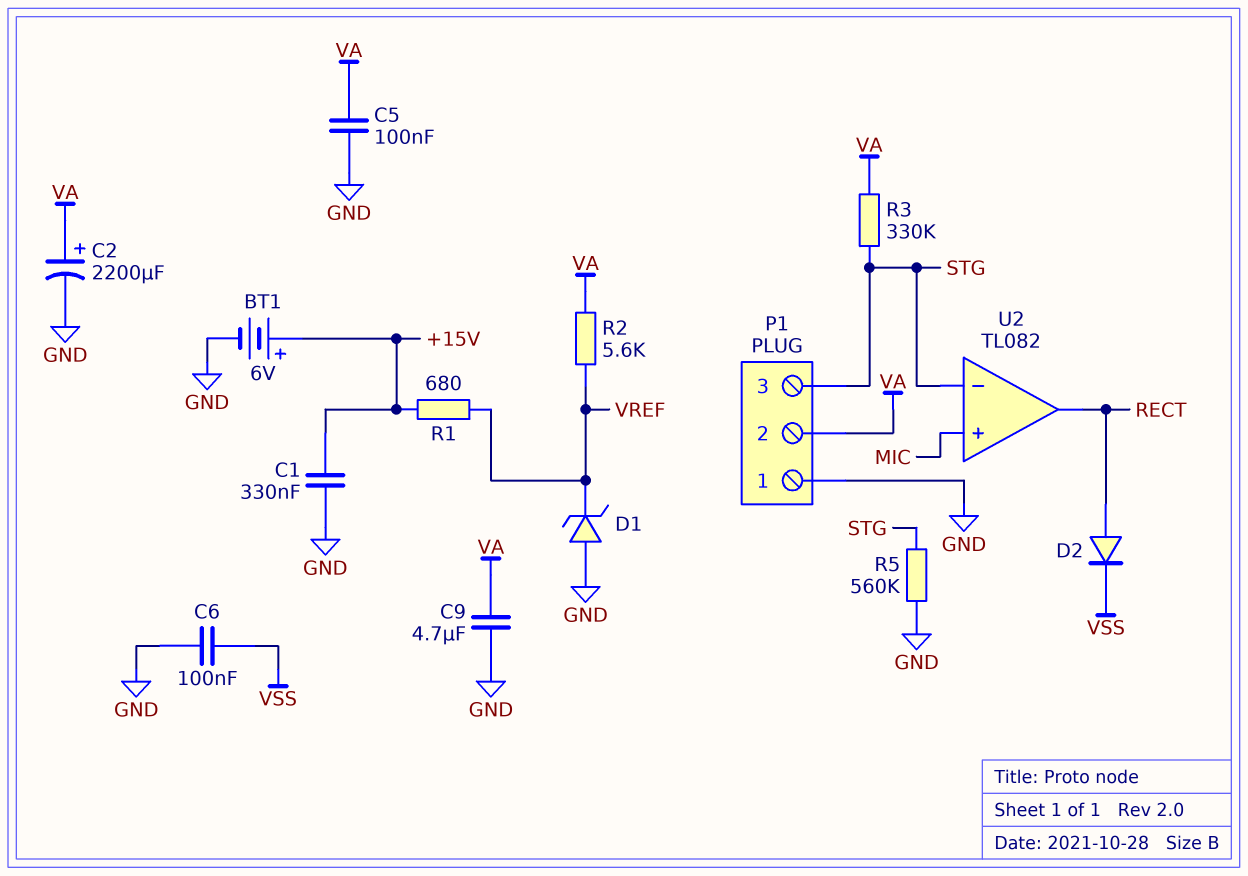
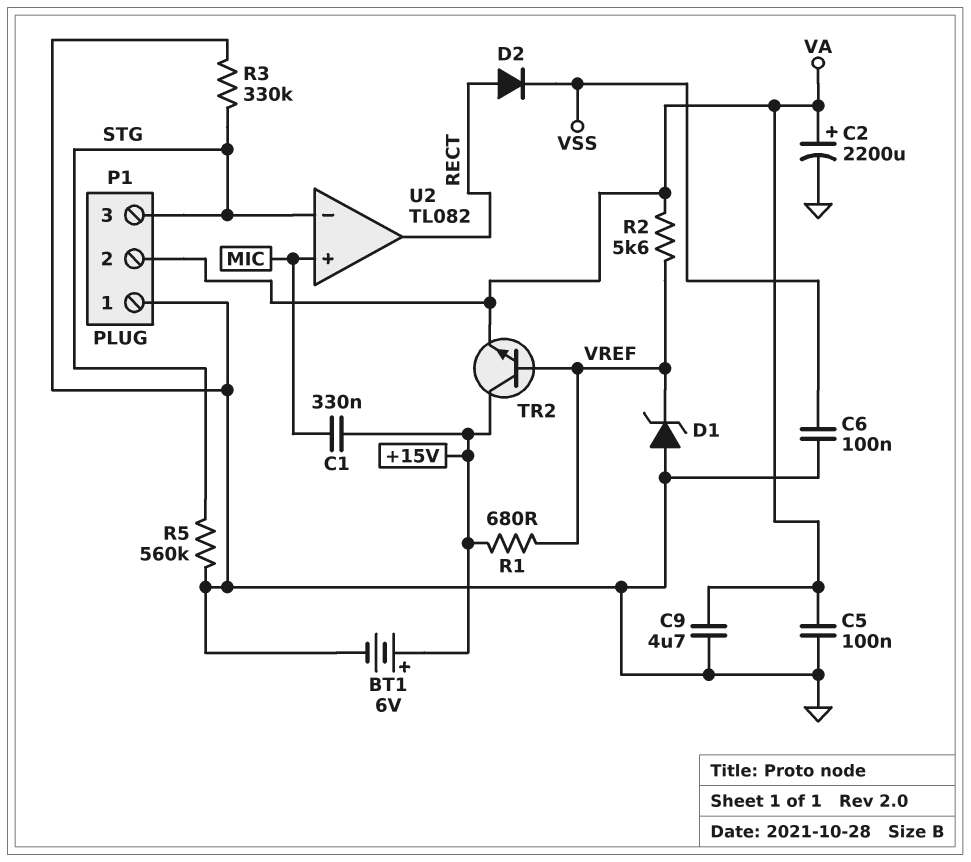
C1: 330nF (+15V, GND) -> 330nF (+15V, MIC)
R3: 330k (STG, VA) -> 330k (GND, STG)
TR2: none -> NPN (B VREF, C +15V, E VA)

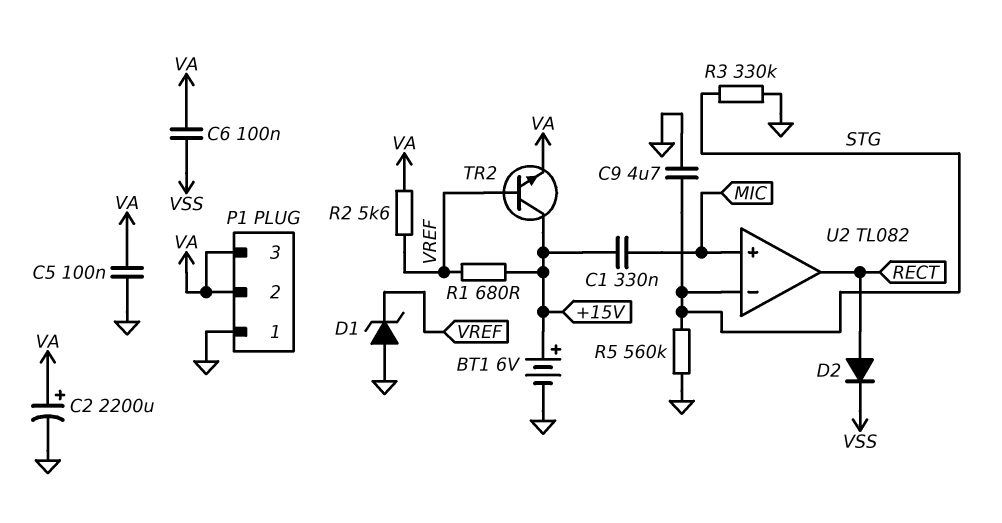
C6: 100nF (GND, VSS) -> 100nF (VA, VSS)
C9: 4.7uF (GND, VA) -> 4.7uF (GND, STG)
P1 pin 3: STG -> VA

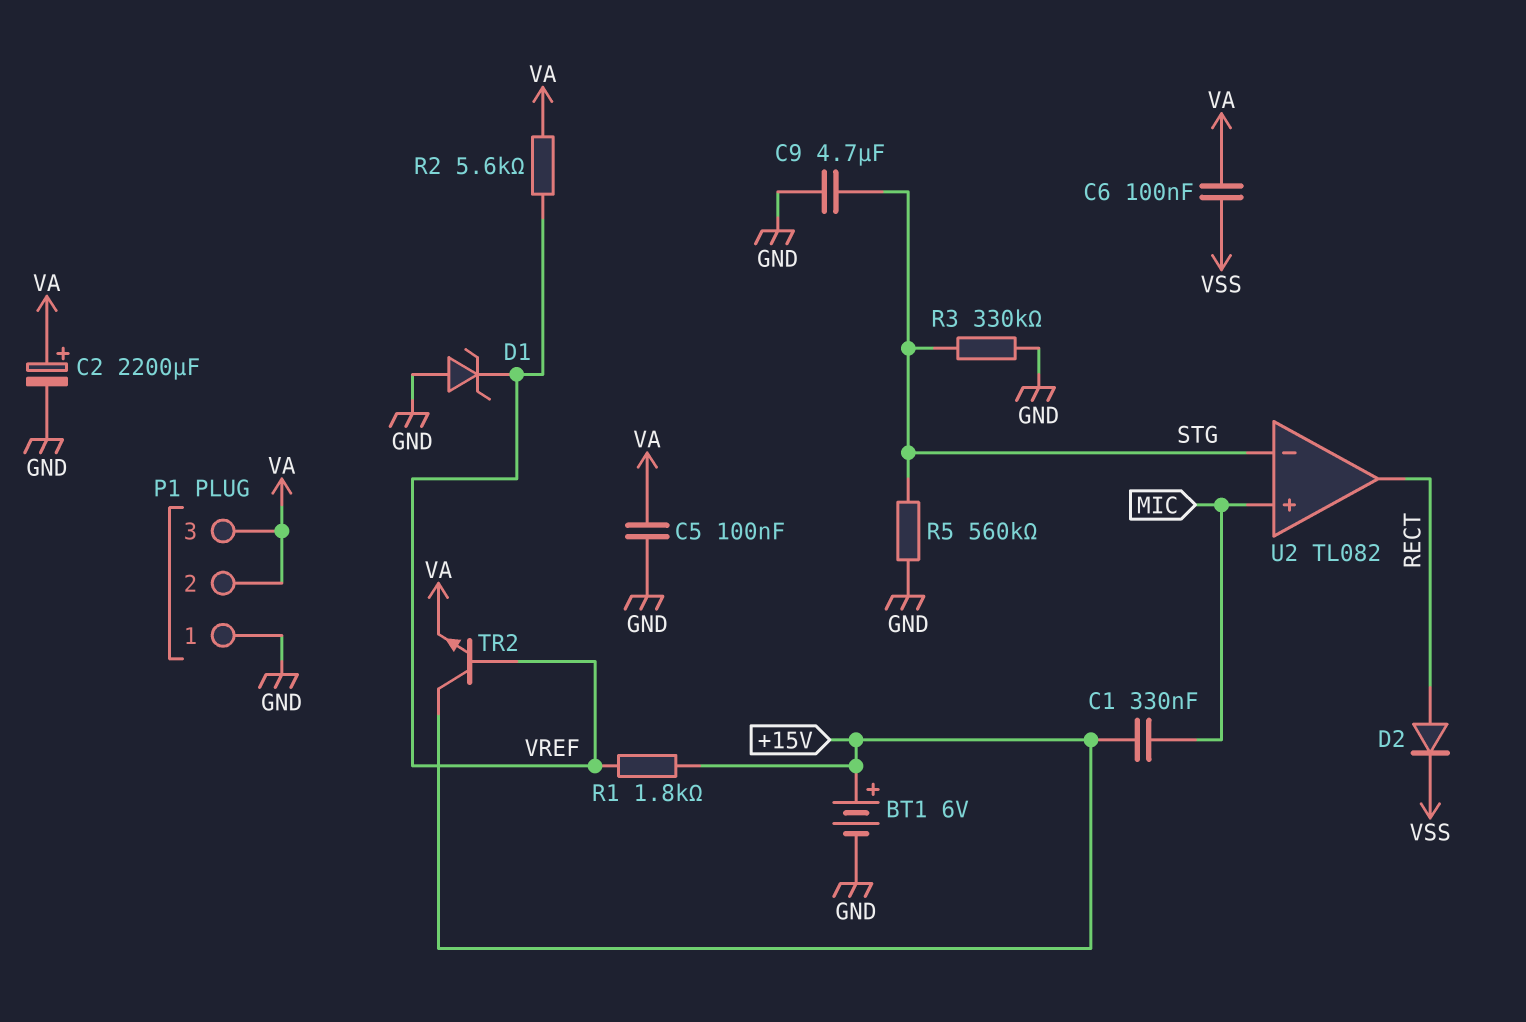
R1: 680 (+15V, VREF) -> 1.8k (+15V, VREF)

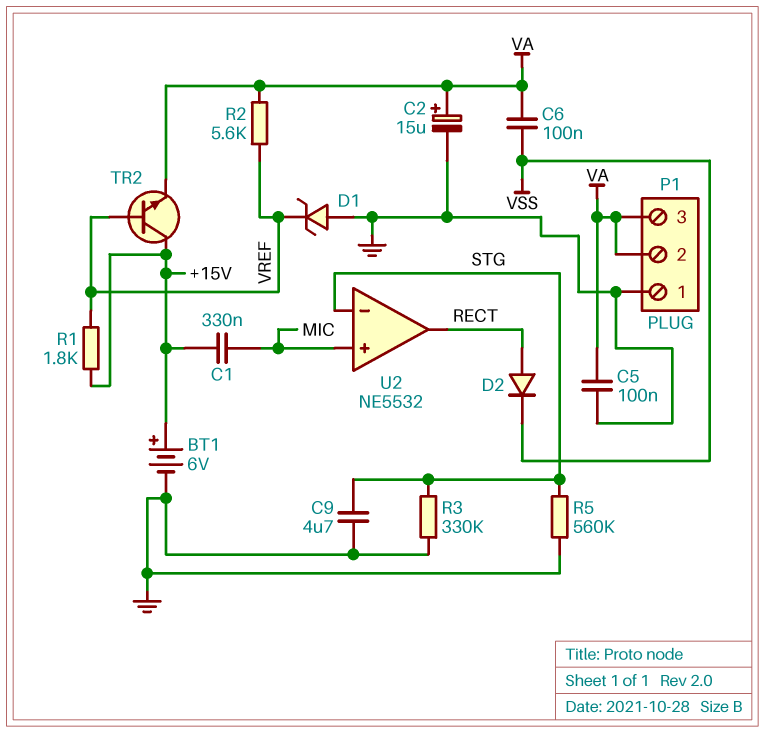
C2: 2200uF (plus VA, minus GND) -> 15uF (plus VA, minus GND)
U2: TL082 -> NE5532

